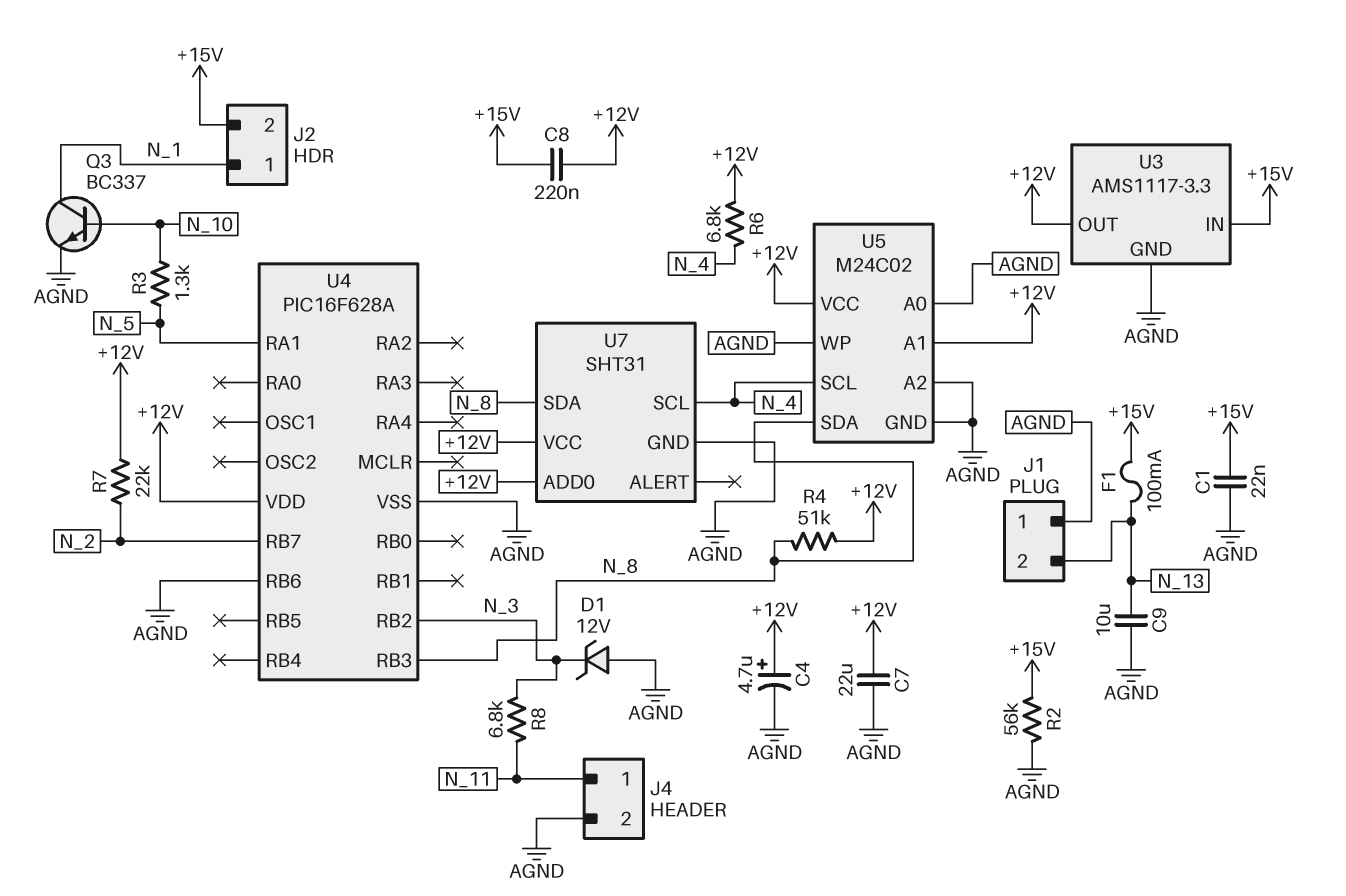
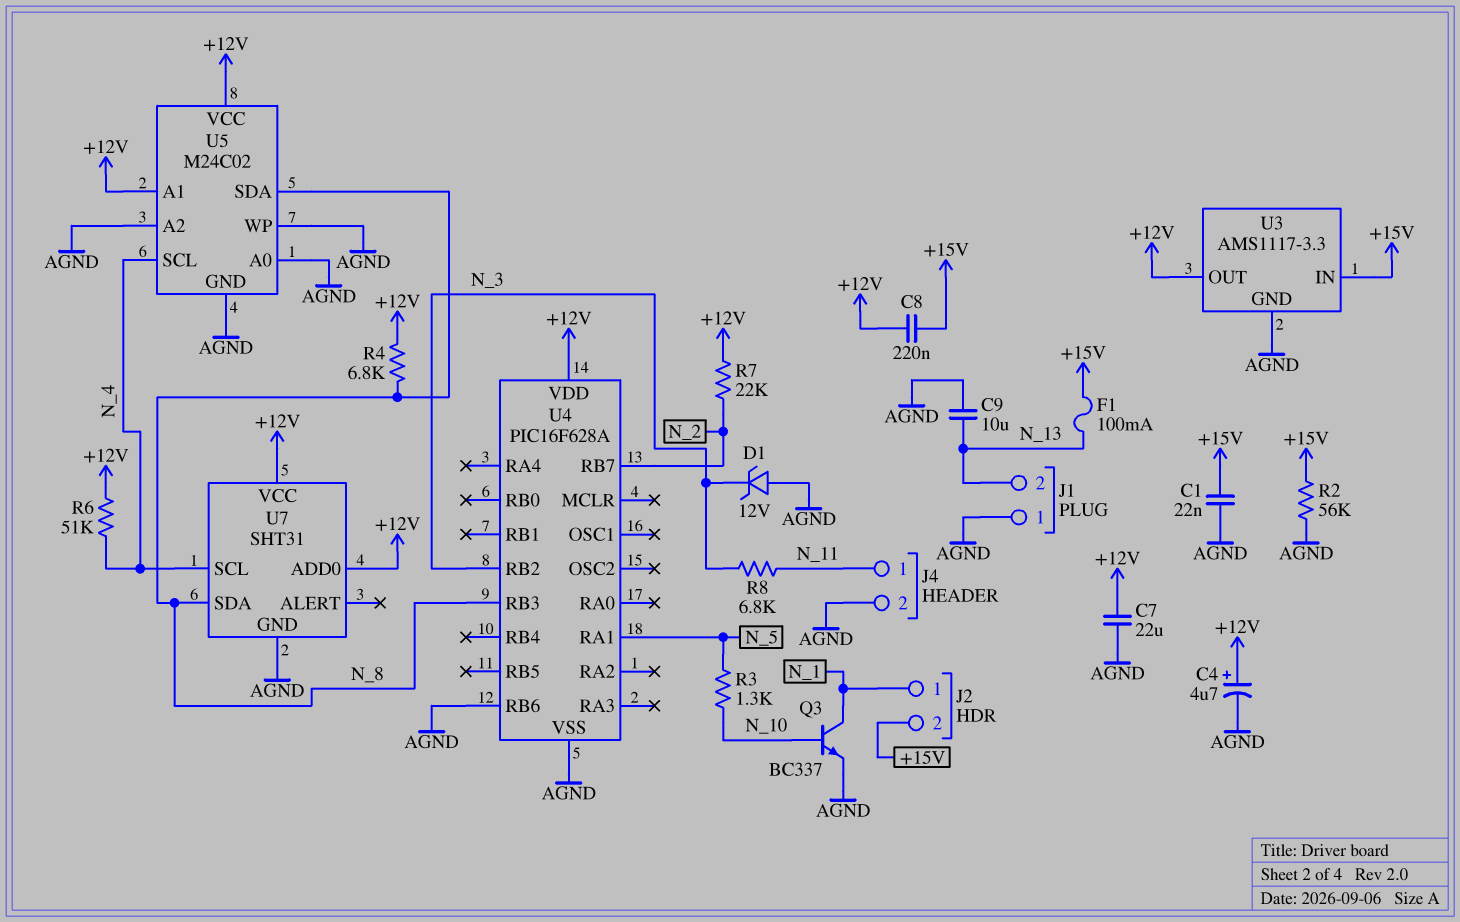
R4: 51k (+12V, N_8) -> 6.8k (+12V, N_8)
R6: 6.8k (+12V, N_4) -> 51k (+12V, N_4)

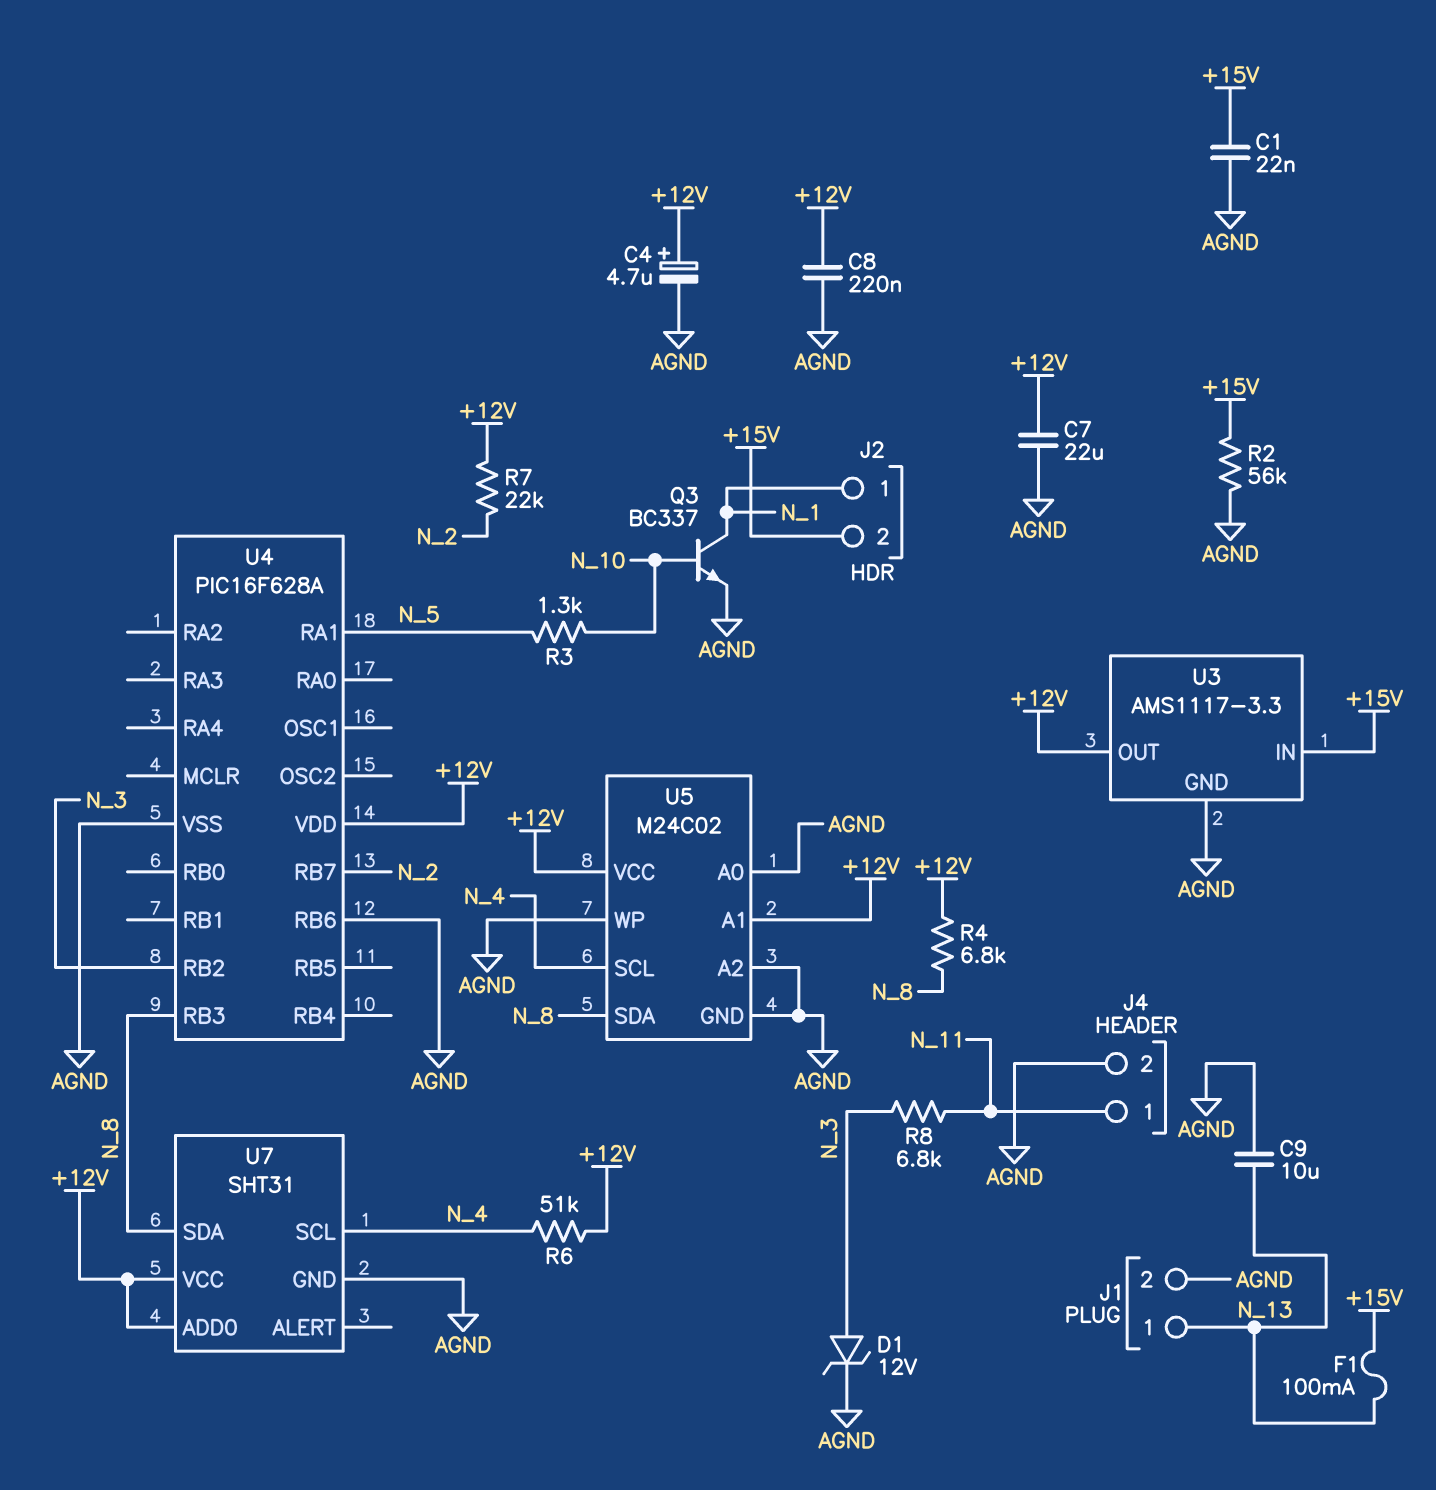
C8: 220nF (+12V, +15V) -> 220nF (+12V, AGND)
D1: zener 12V (A AGND, K N_3) -> zener 12V (A N_3, K AGND)
J1 pin 1: AGND -> N_13
J1 pin 2: N_13 -> AGND

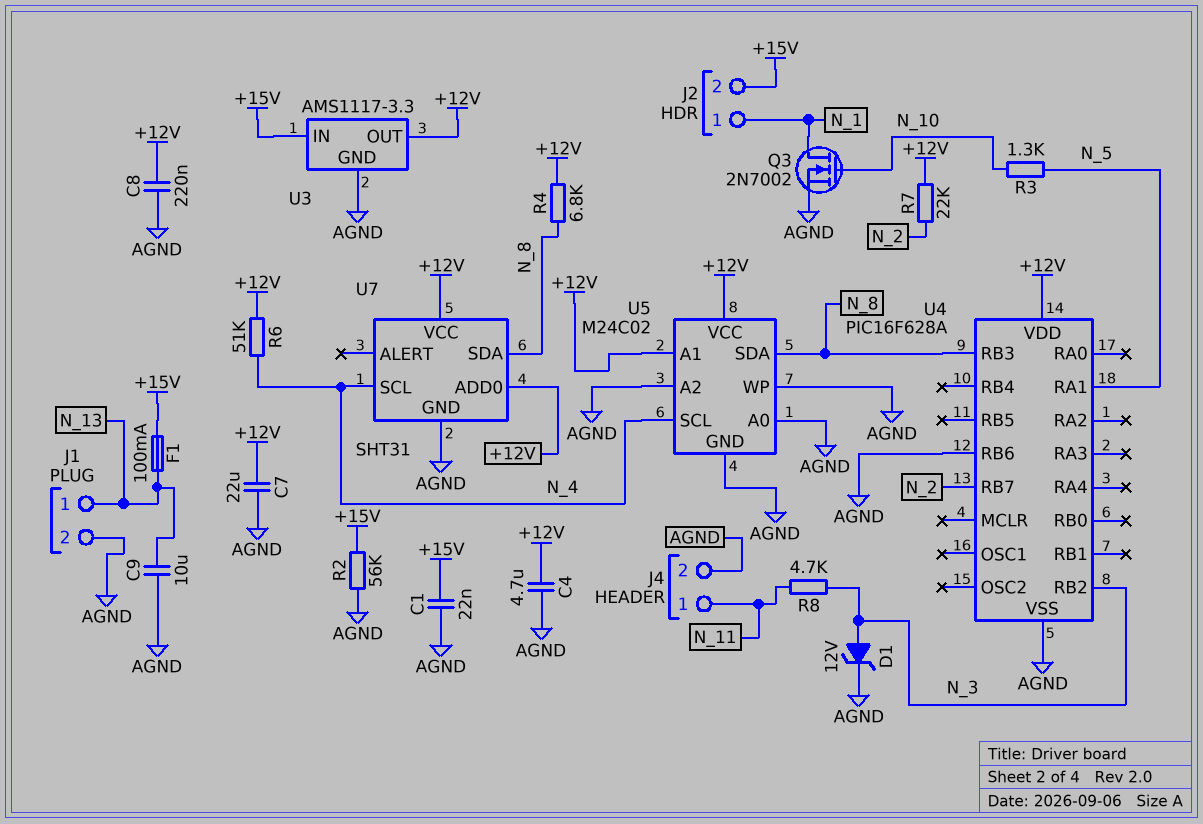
C4: 4.7uF (plus +12V, minus AGND) -> 4.7uF (+12V, AGND)
Q3: NPN BC337 (B N_10, C N_1, E AGND) -> NMOS 2N7002 (G N_10, D N_1, S AGND)
R8: 6.8k (N_3, N_11) -> 4.7k (N_3, N_11)

